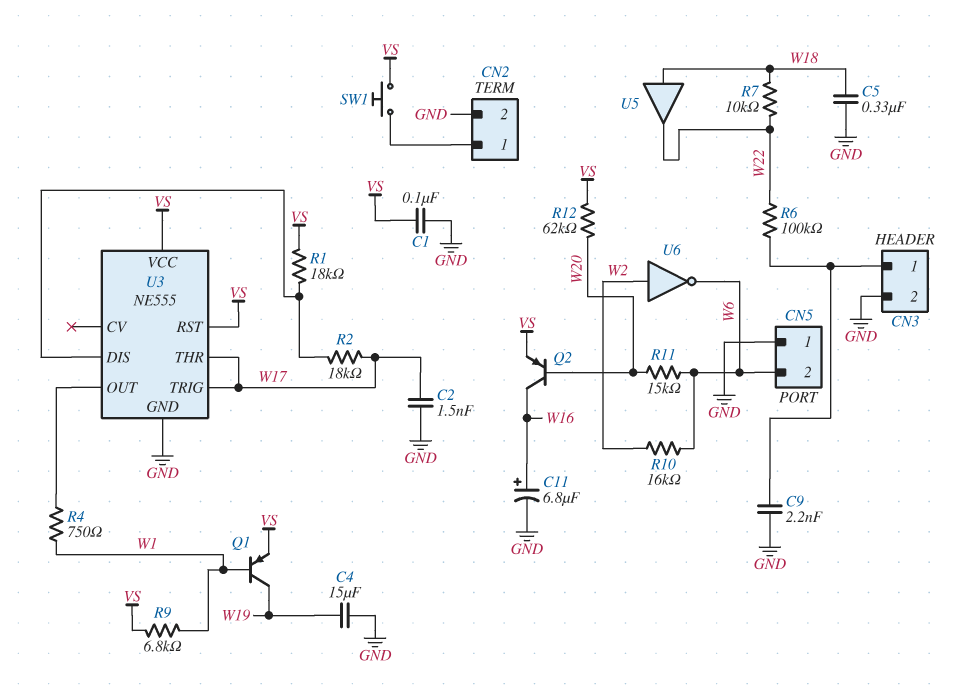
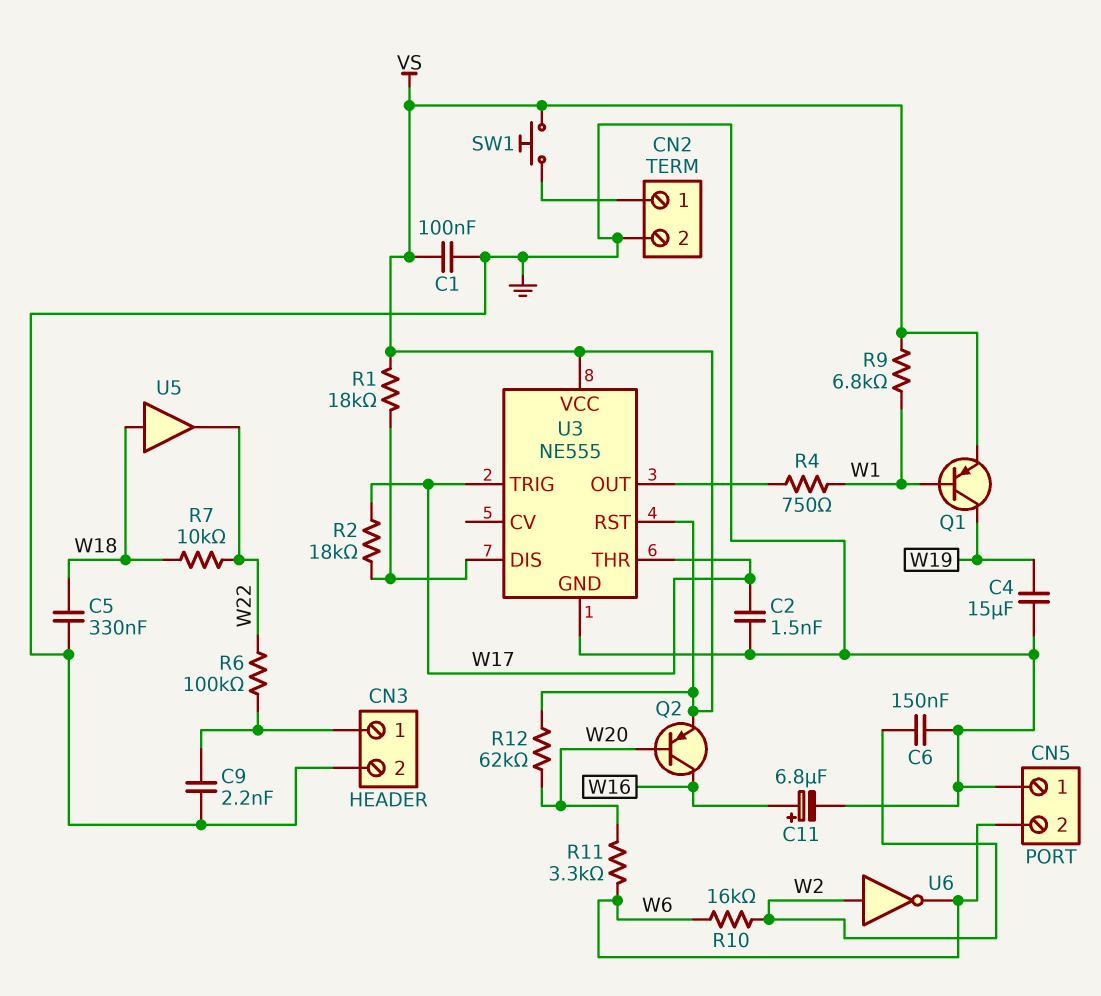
C6: none -> 150nF (GND, W2)
R11: 15k (W6, W20) -> 3.3k (W6, W20)

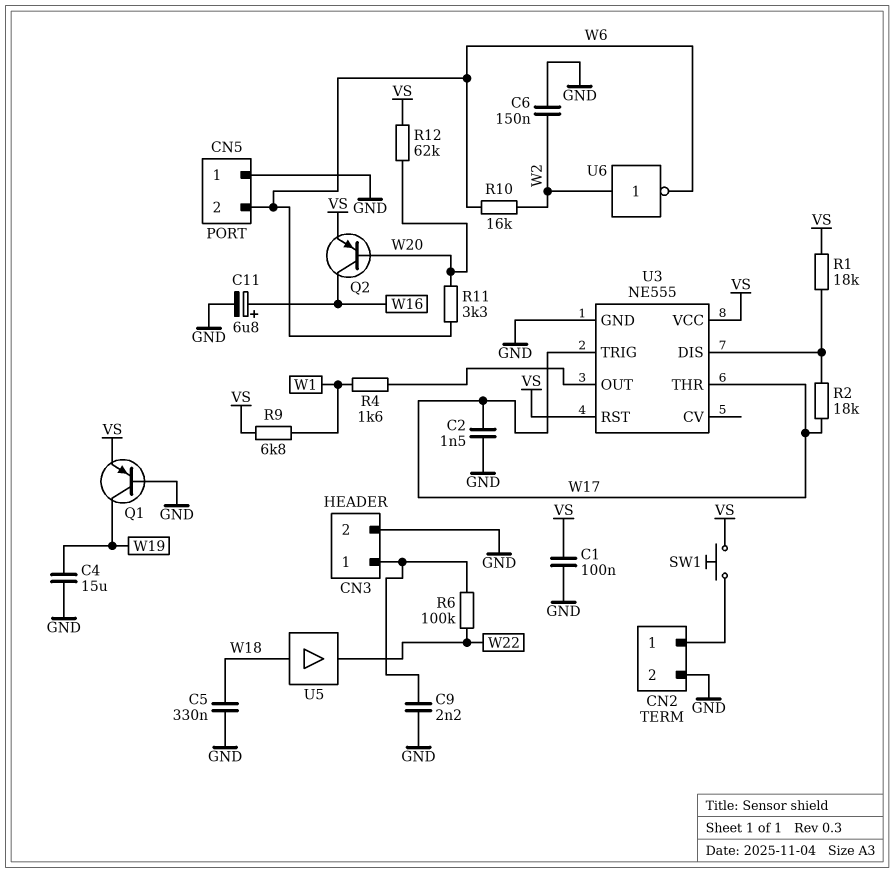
Q1: PNP (B W1, C W19, E VS) -> PNP (B GND, C W19, E VS)
R4: 750 (U3/OUT, W1) -> 1.6k (U3/OUT, W1)
R7: 10k (W18, W22) -> none

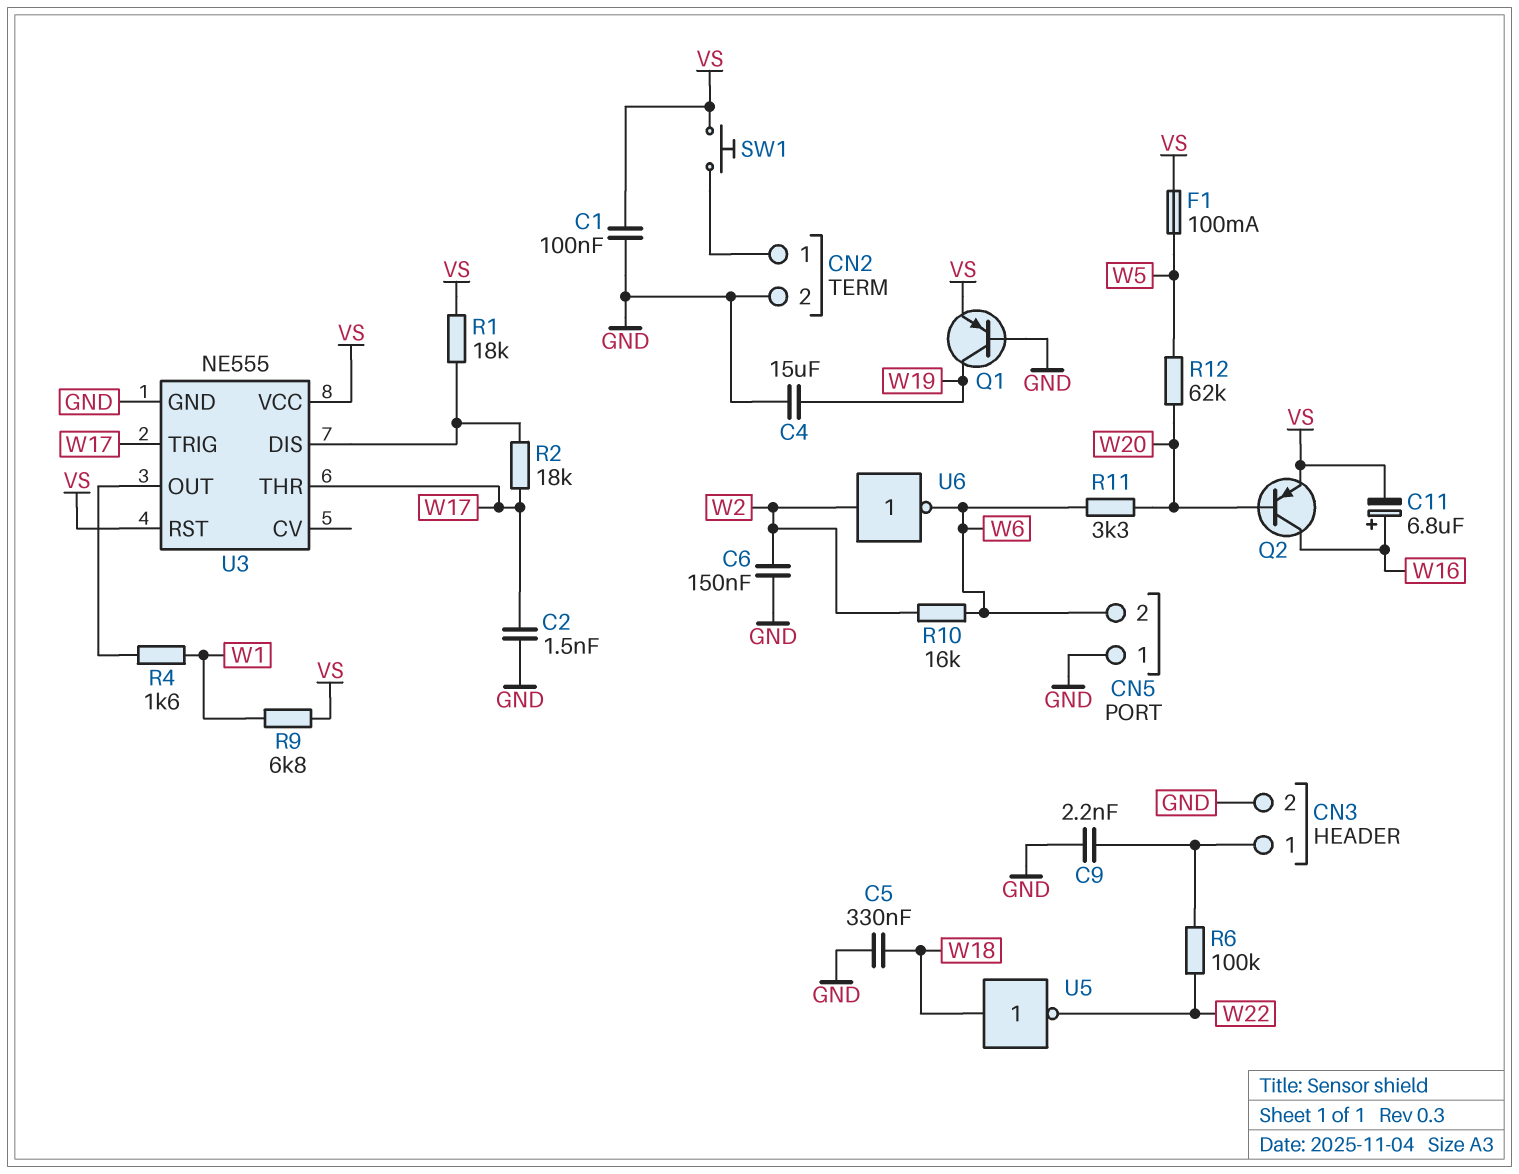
C11: 6.8uF (plus W16, minus GND) -> 6.8uF (plus W16, minus VS)
F1: none -> 100mA (VS, W5)
R12: 62k (VS, W20) -> 62k (W5, W20)
U5: buffer (in W18, out W22) -> NOT (in W18, out W22)

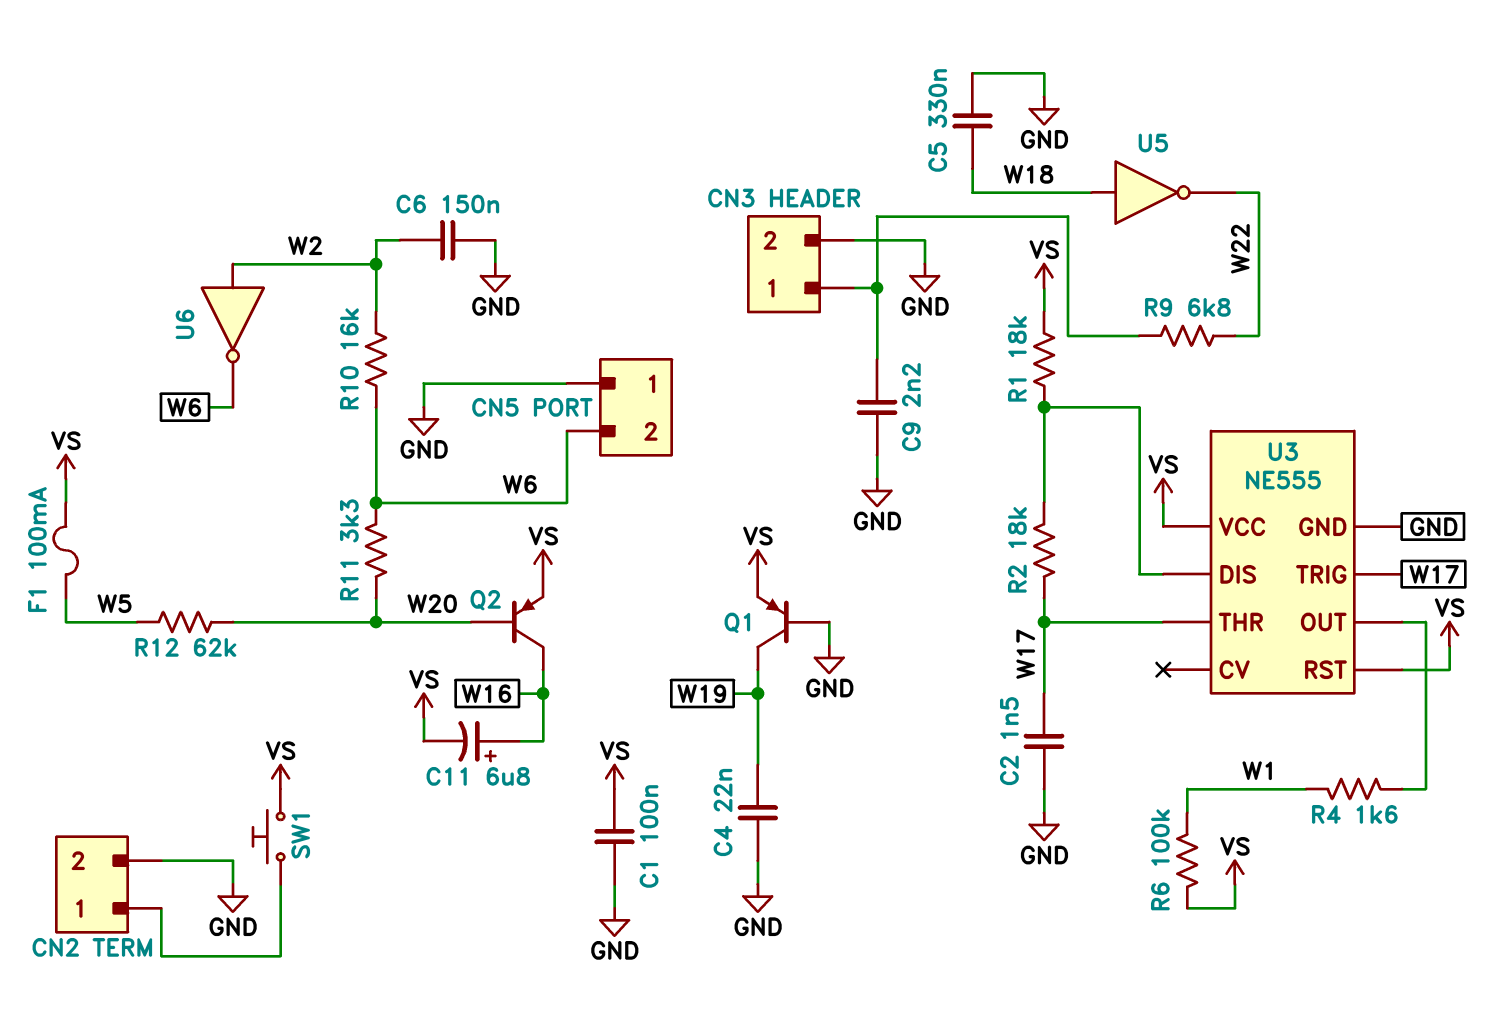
C4: 15uF (GND, W19) -> 22nF (GND, W19)
R6: 100k (CN3/1, W22) -> 100k (VS, W1)
R9: 6.8k (VS, W1) -> 6.8k (CN3/1, W22)

